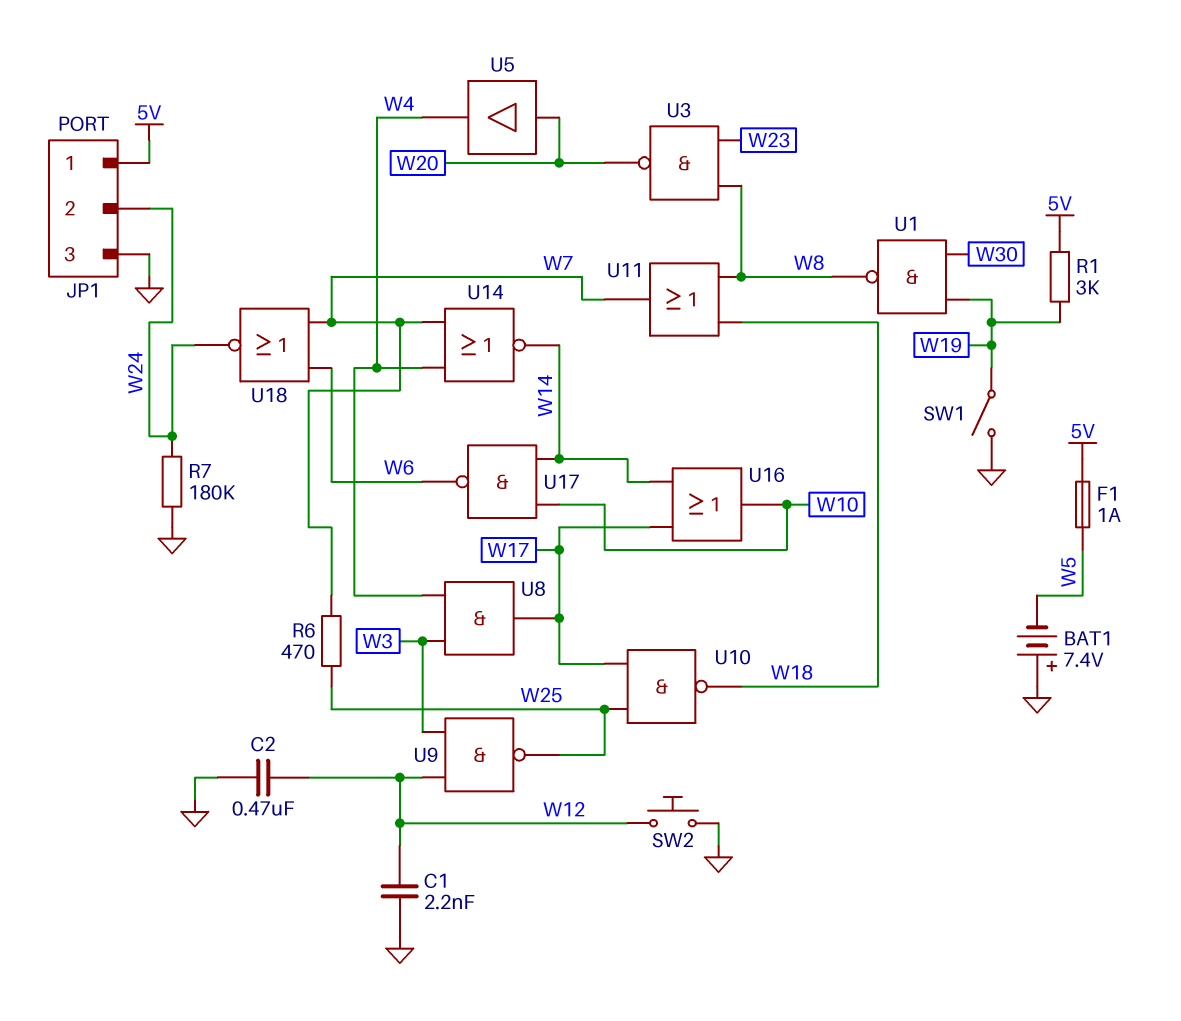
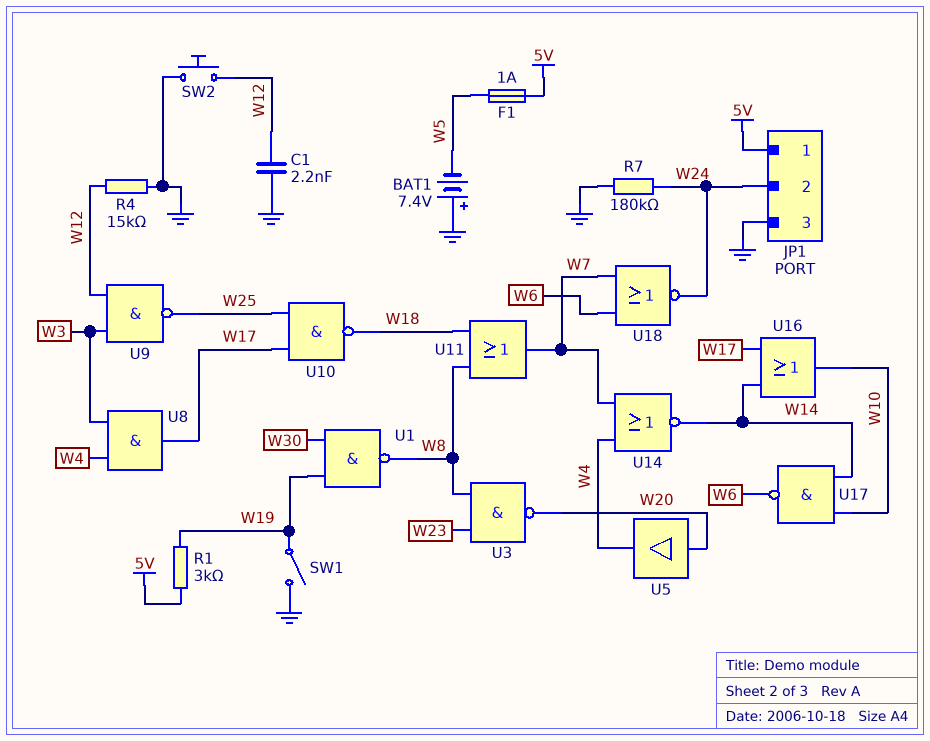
C2: 470nF (GND, W12) -> none
R4: none -> 15k (GND, W12)
R6: 470 (W7, W25) -> none

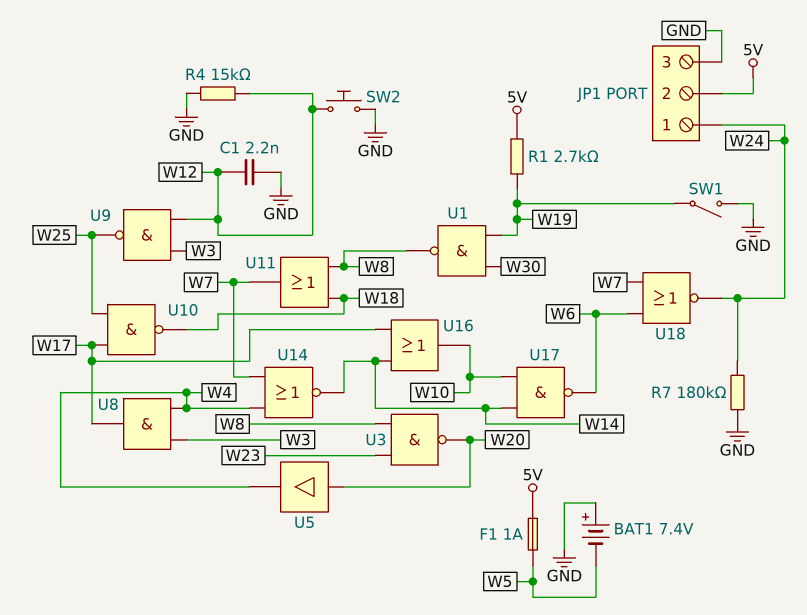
JP1 pin 1: 5V -> W24
JP1 pin 2: W24 -> 5V
R1: 3k (5V, W19) -> 2.7k (5V, W19)

